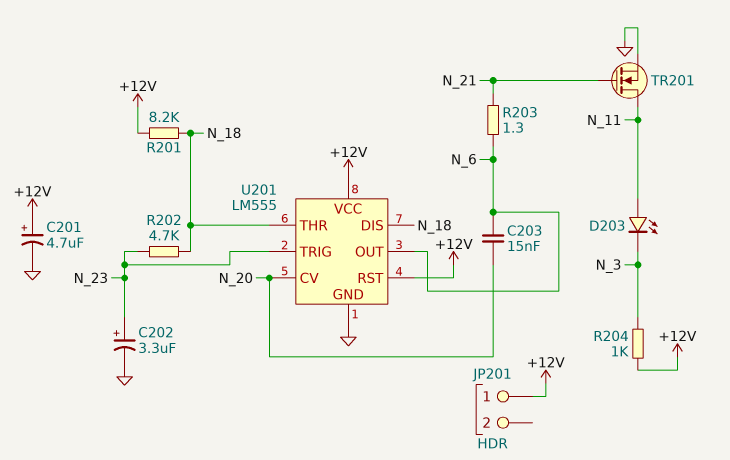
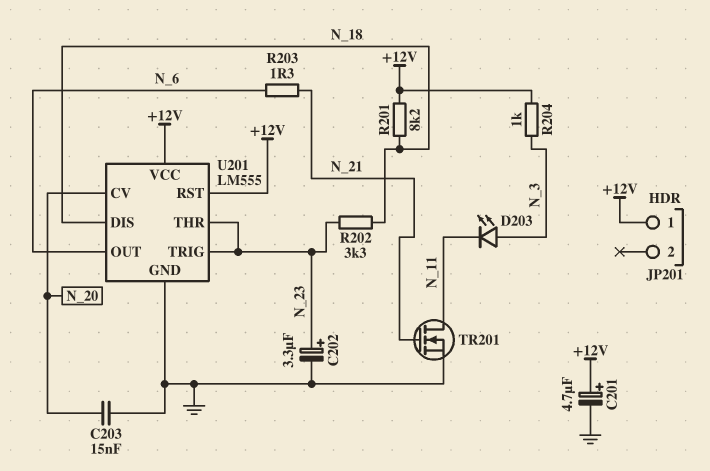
C203: 15nF (N_6, N_20) -> 15nF (GND, N_20)
D203: LED (A N_11, K N_3) -> LED (A N_3, K N_11)
R202: 4.7k (N_18, N_23) -> 3.3k (N_18, N_23)
U201 pin THR: N_18 -> N_23

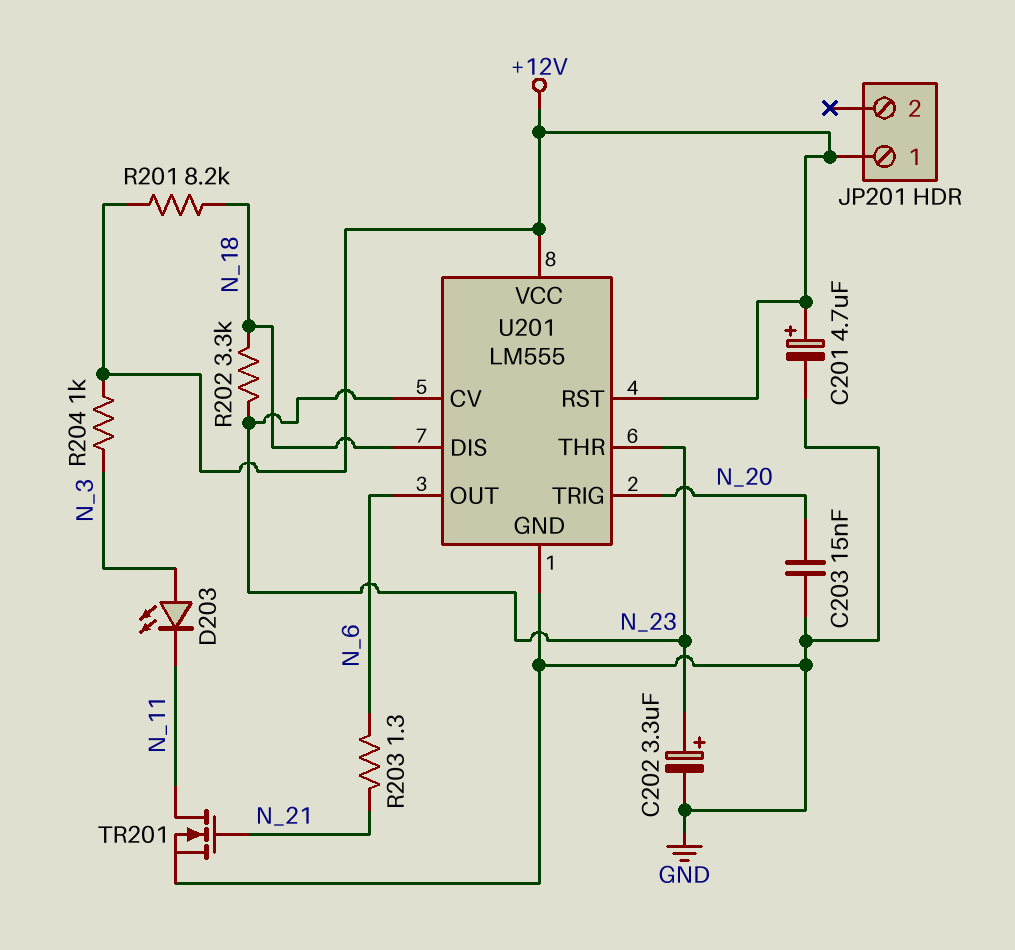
U201 pin CV: N_20 -> N_23
U201 pin TRIG: N_23 -> N_20

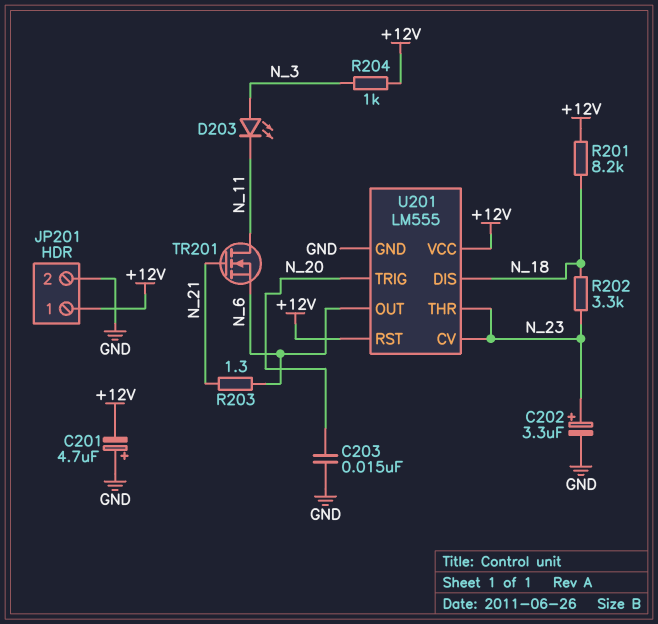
C201: 4.7uF (plus +12V, minus GND) -> 4.7uF (plus GND, minus +12V)
JP201 pin 2: none -> GND
TR201: NMOS (G N_21, D N_11, S GND) -> NMOS (G N_21, D N_11, S N_6)

